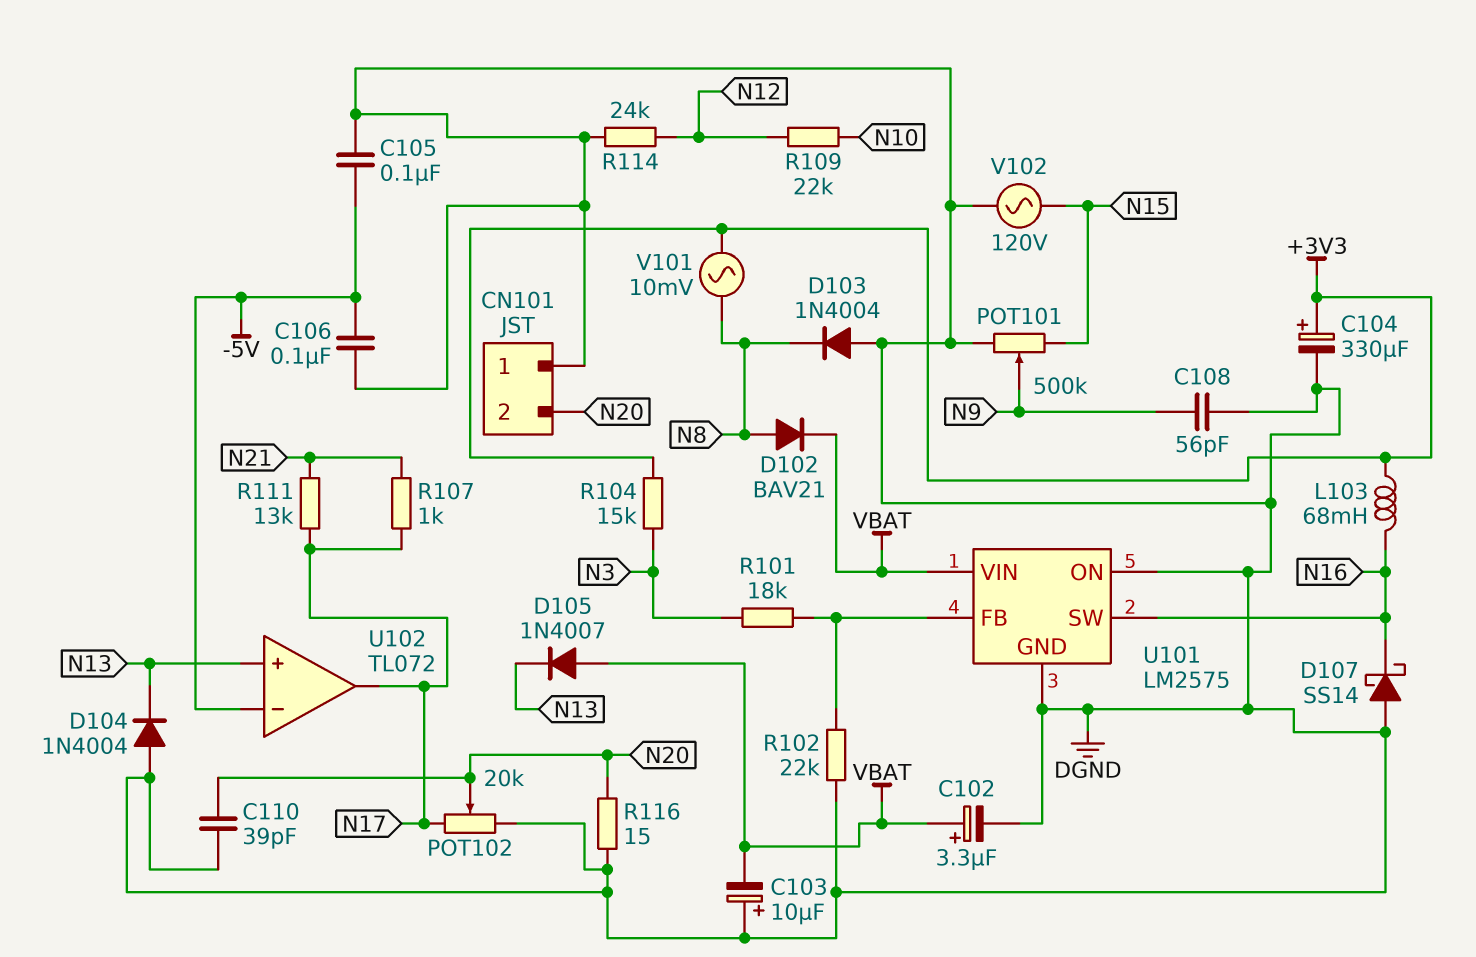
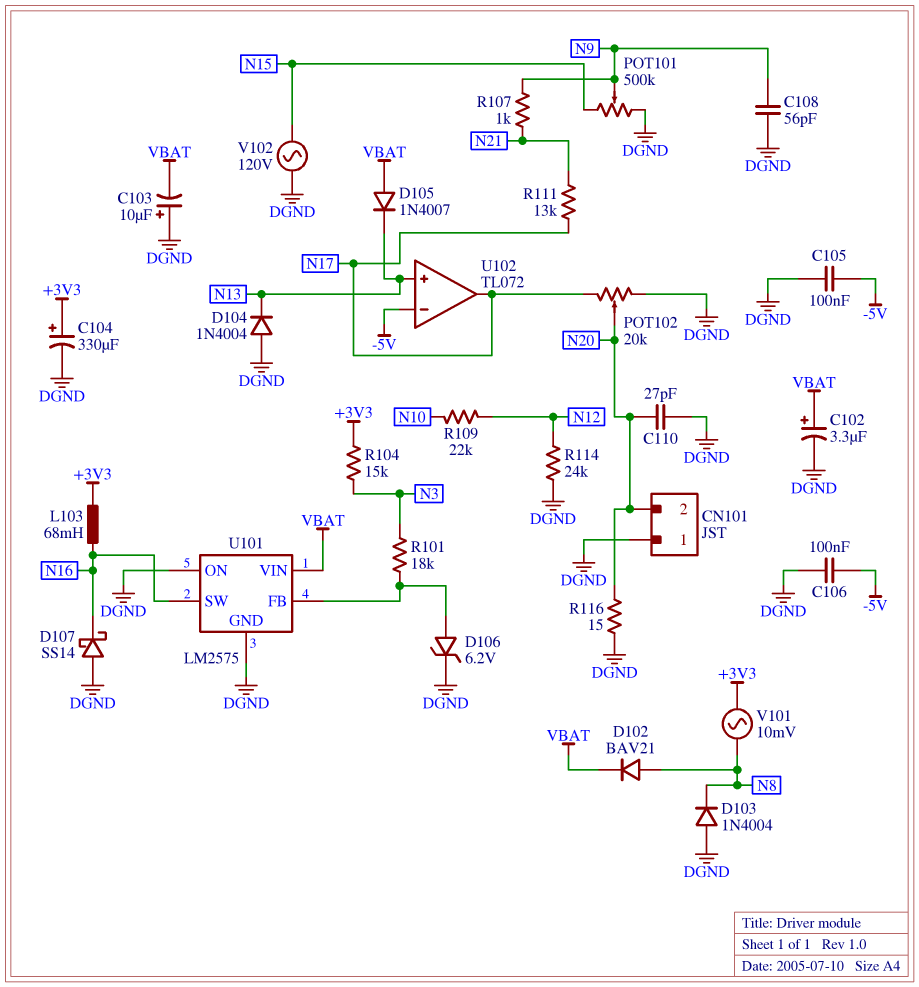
C110: 39pF (DGND, N20) -> 27pF (DGND, N20)
D106: none -> zener 6.2V (A U101/FB, K DGND)
R102: 22k (DGND, U101/FB) -> none
R107: 1k (N17, N21) -> 1k (N9, N21)

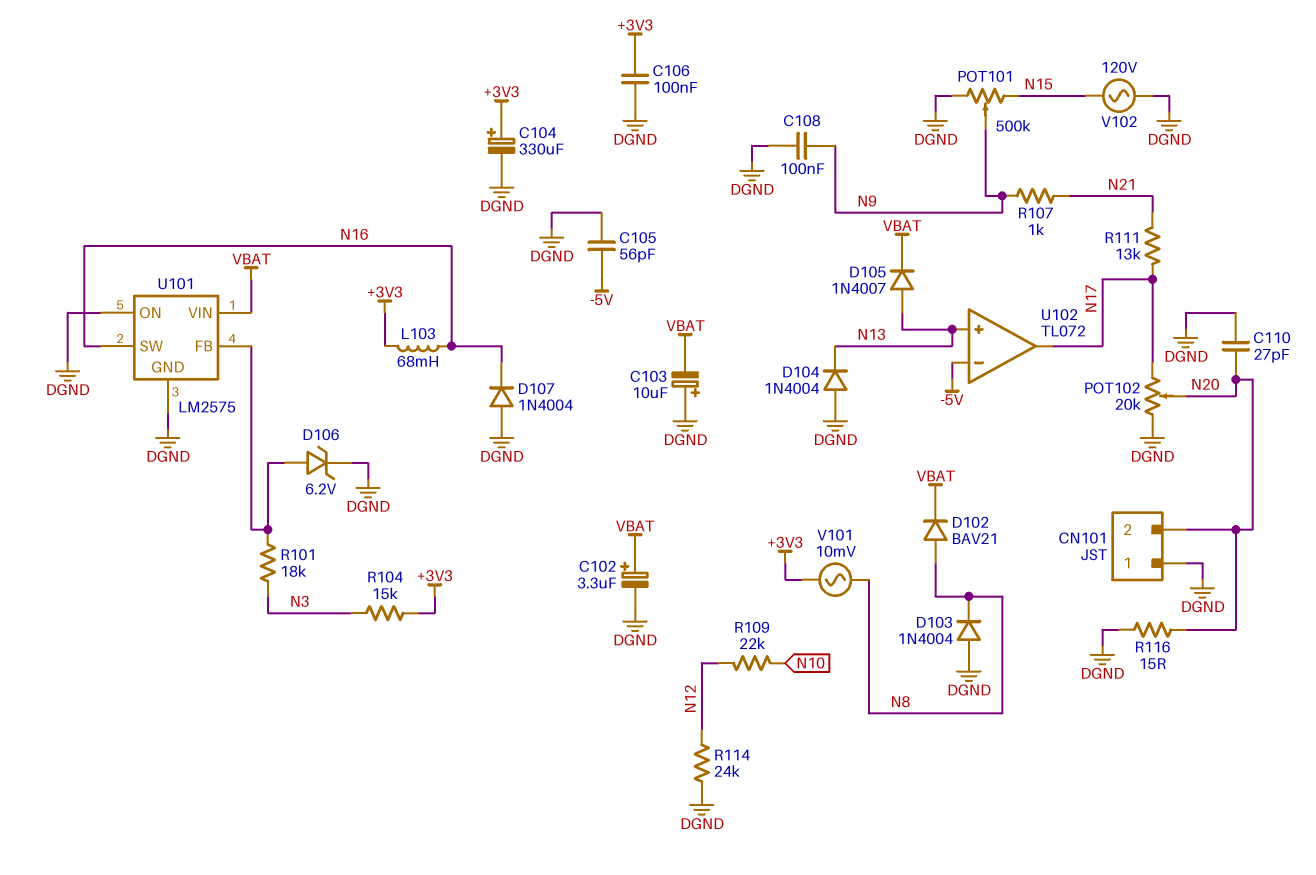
C105: 100nF (-5V, DGND) -> 56pF (-5V, DGND)
C106: 100nF (-5V, DGND) -> 100nF (+3V3, DGND)
C108: 56pF (DGND, N9) -> 100nF (DGND, N9)
D105: diode 1N4007 (A VBAT, K N13) -> diode 1N4007 (A N13, K VBAT)
D107: schottky SS14 (A DGND, K N16) -> diode 1N4004 (A DGND, K N16)

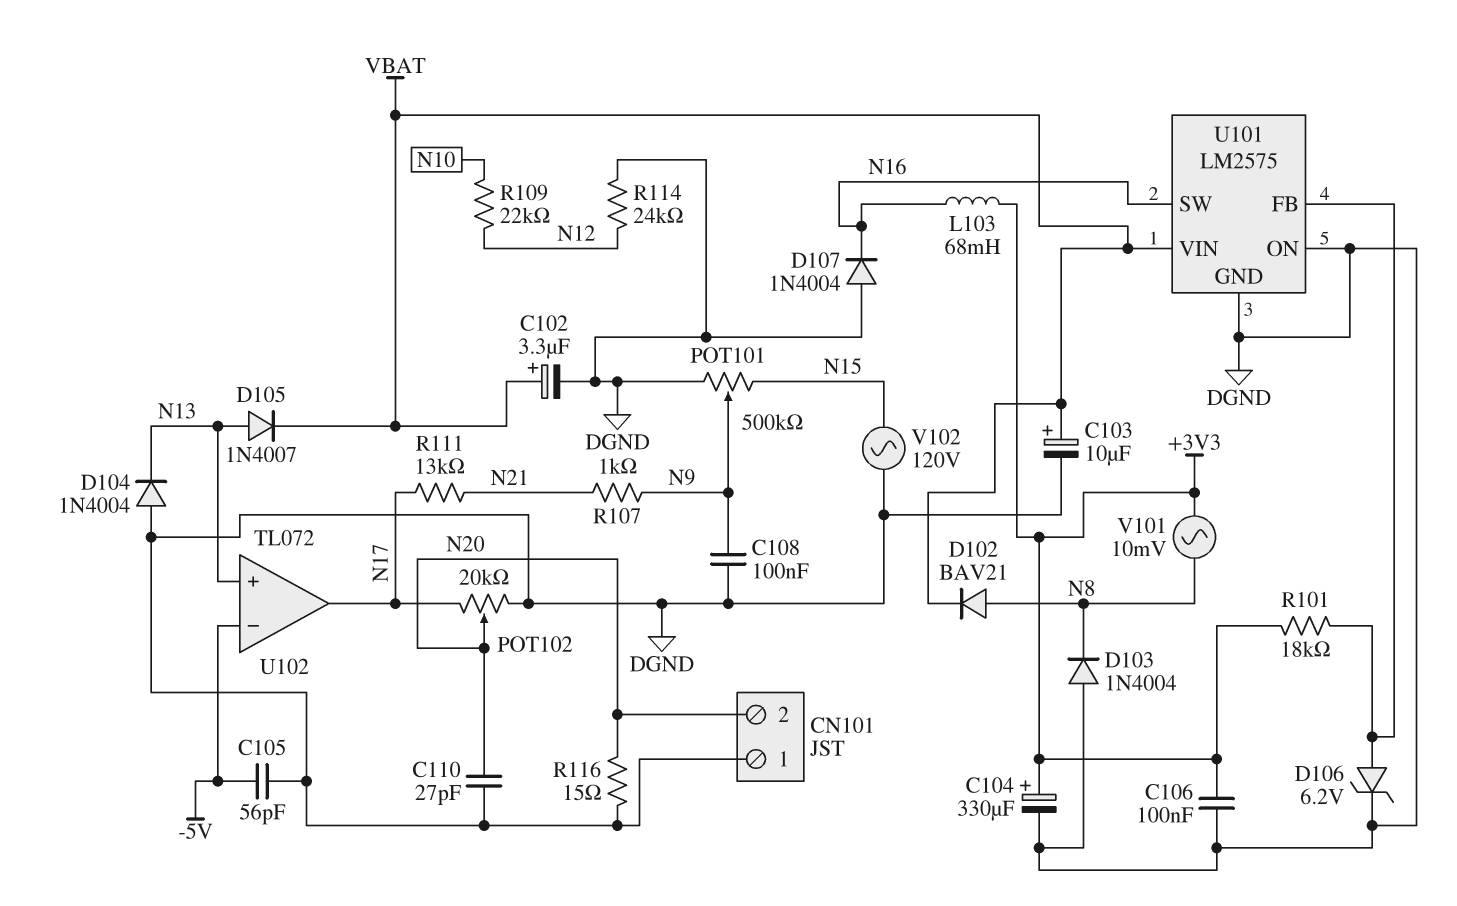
C103: 10uF (plus DGND, minus VBAT) -> 10uF (plus VBAT, minus DGND)
R101: 18k (N3, U101/FB) -> 18k (+3V3, U101/FB)
R104: 15k (+3V3, N3) -> none

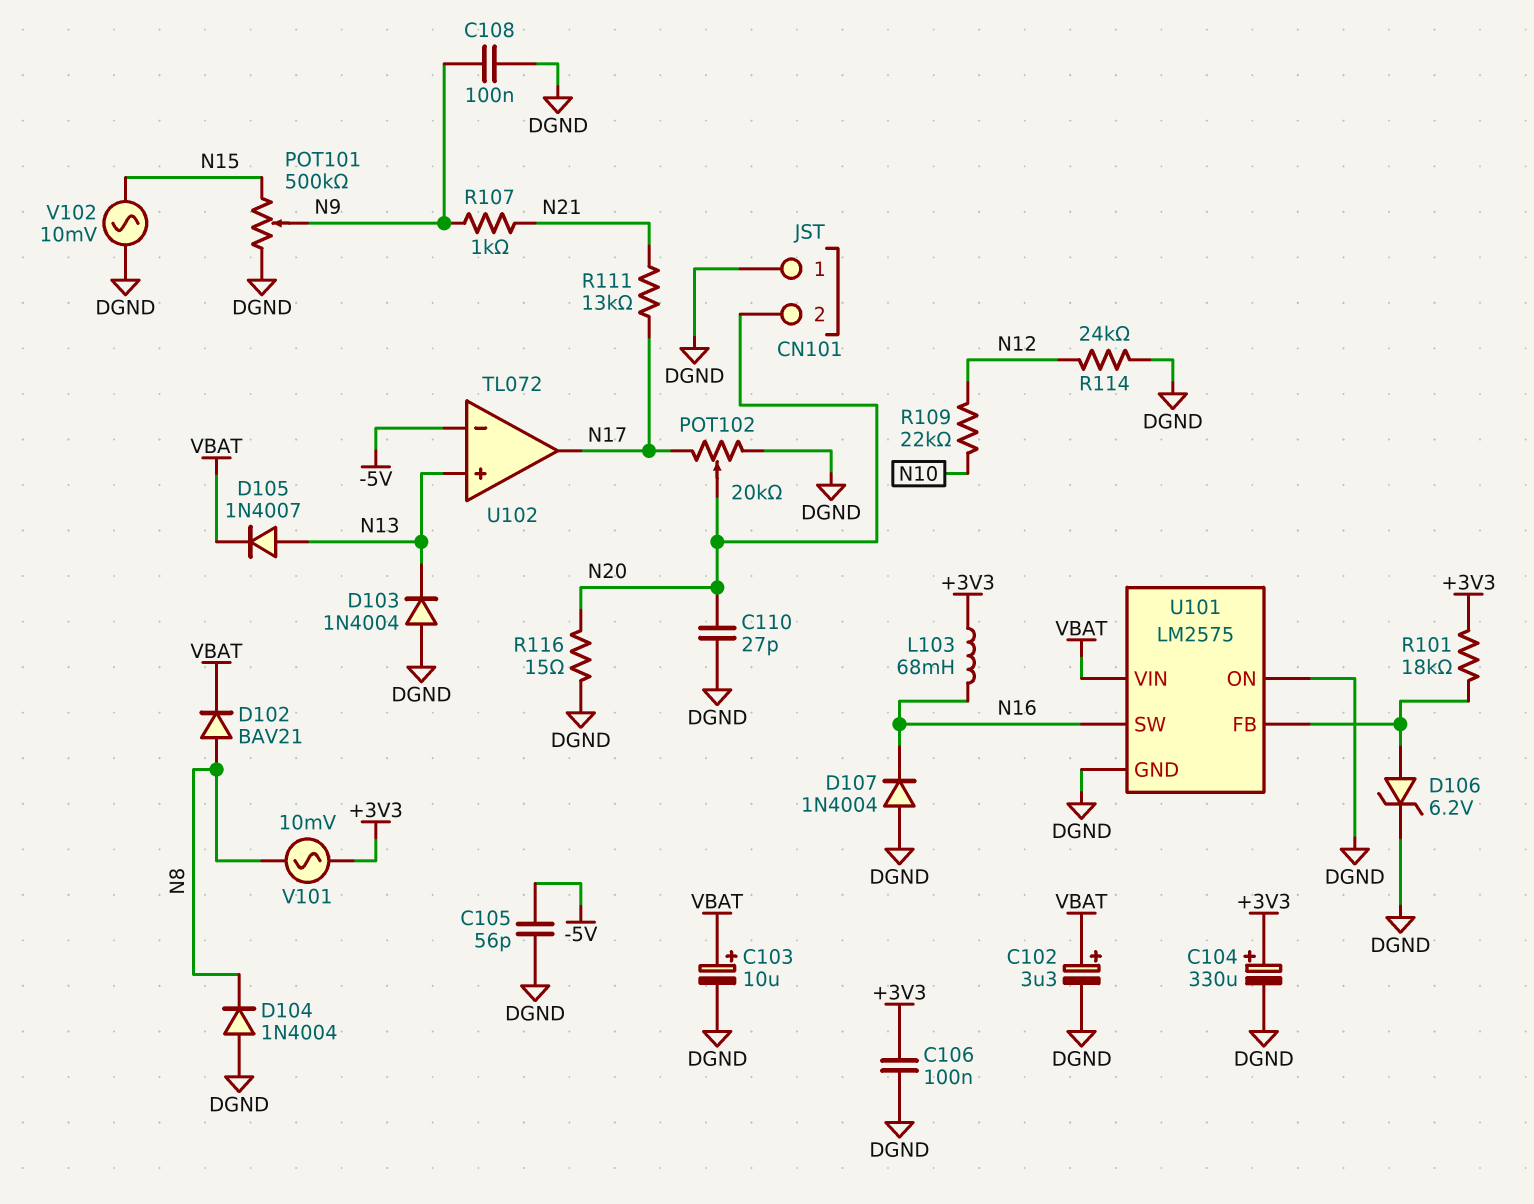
D103: diode 1N4004 (A DGND, K N8) -> diode 1N4004 (A DGND, K N13)
D104: diode 1N4004 (A DGND, K N13) -> diode 1N4004 (A DGND, K N8)
V102: AC 120V (DGND, N15) -> AC 10mV (DGND, N15)

